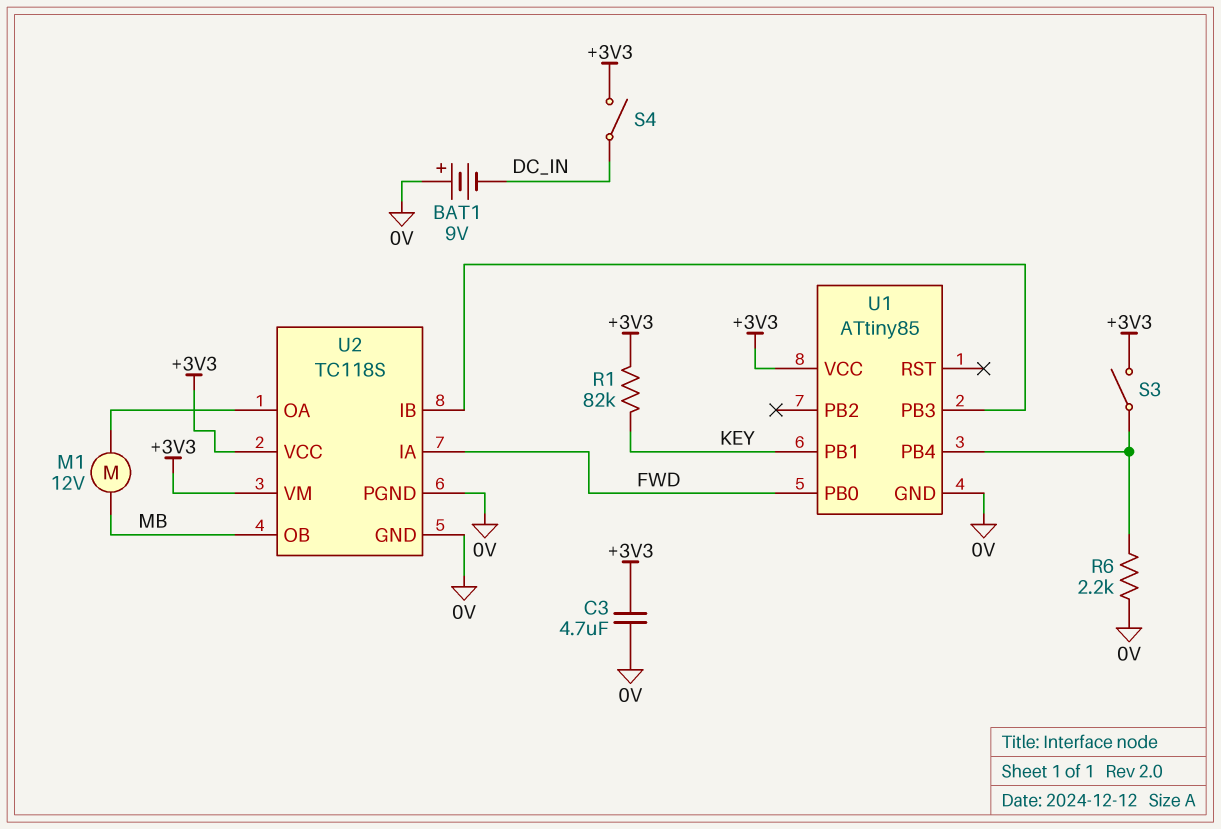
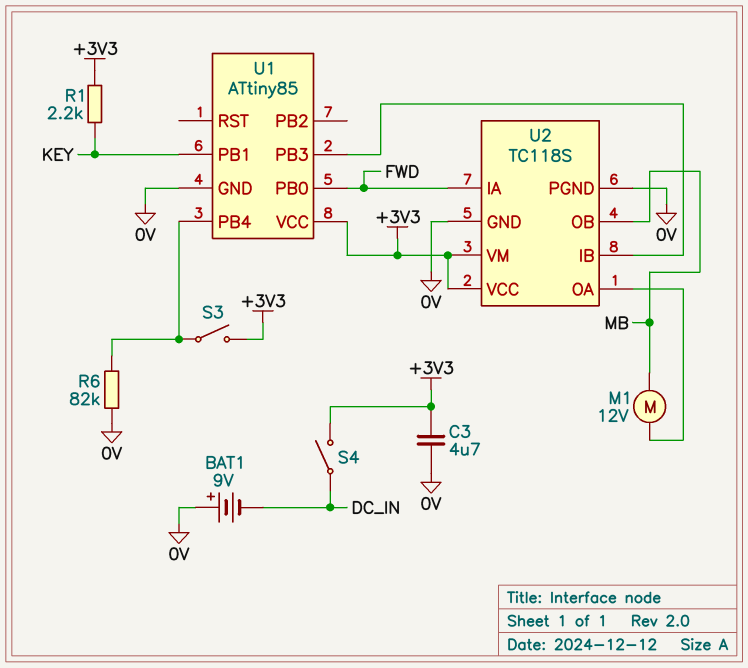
R1: 82k (+3V3, KEY) -> 2.2k (+3V3, KEY)
R6: 2.2k (0V, U1/PB4) -> 82k (0V, U1/PB4)

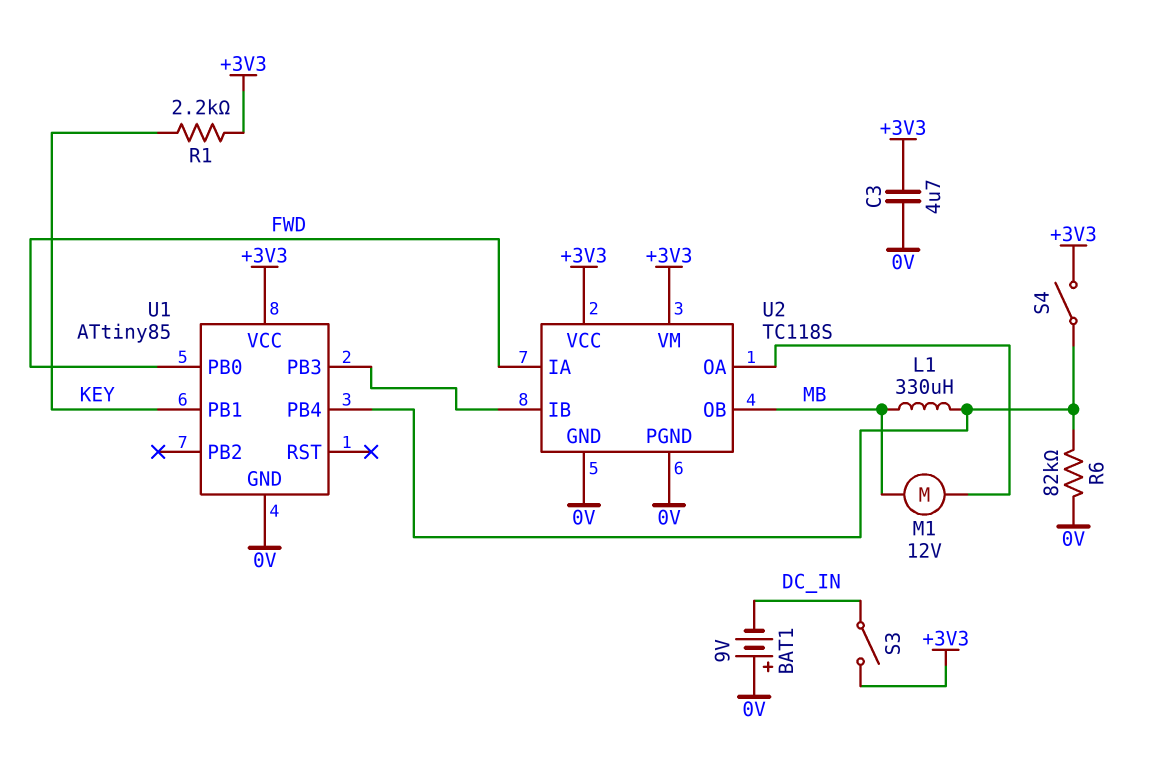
L1: none -> 330uH (MB, U1/PB4)
S3: switch (+3V3, U1/PB4) -> switch (+3V3, DC_IN)
S4: switch (+3V3, DC_IN) -> switch (+3V3, U1/PB4)

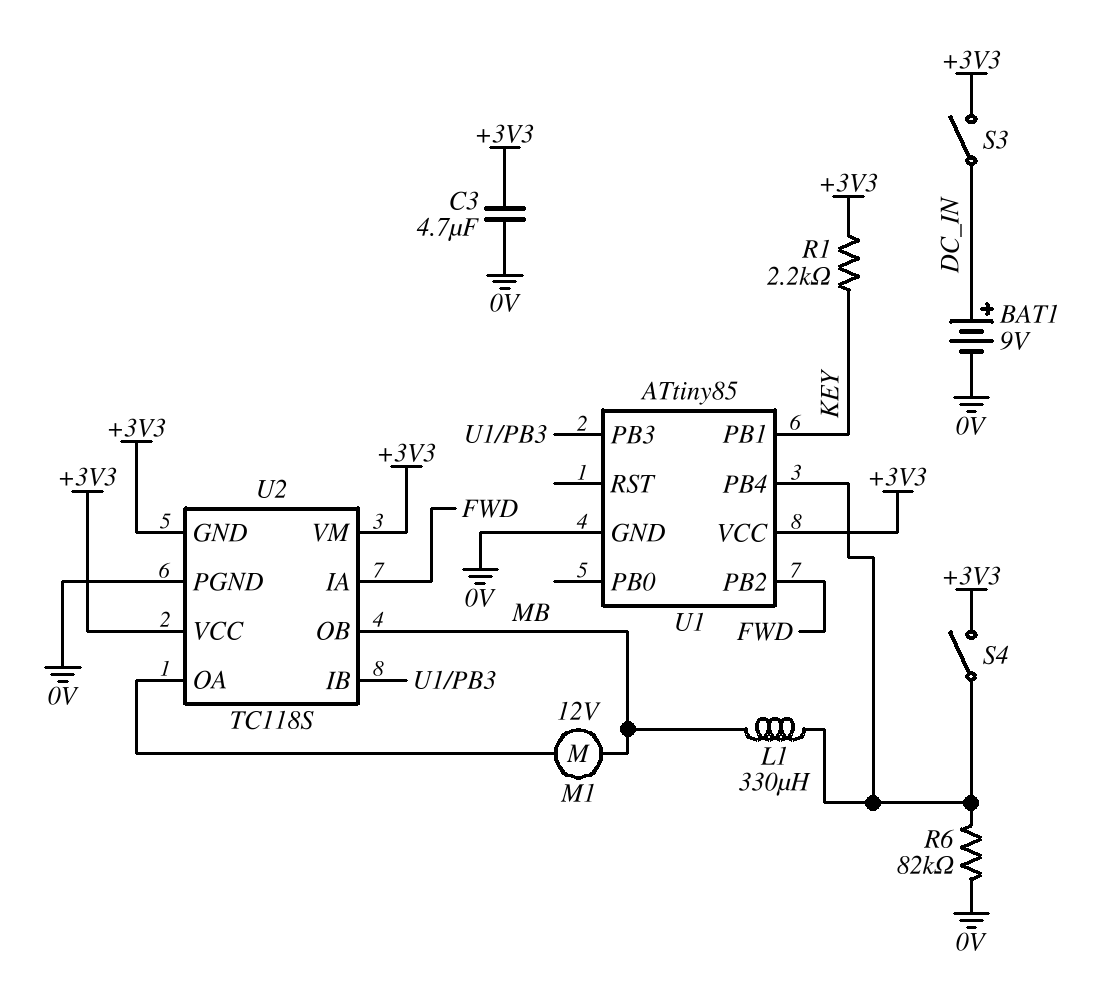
BAT1: 9V (plus 0V, minus DC_IN) -> 9V (plus DC_IN, minus 0V)
U1 pin PB0: FWD -> none
U1 pin PB2: none -> FWD
U2 pin GND: 0V -> +3V3

